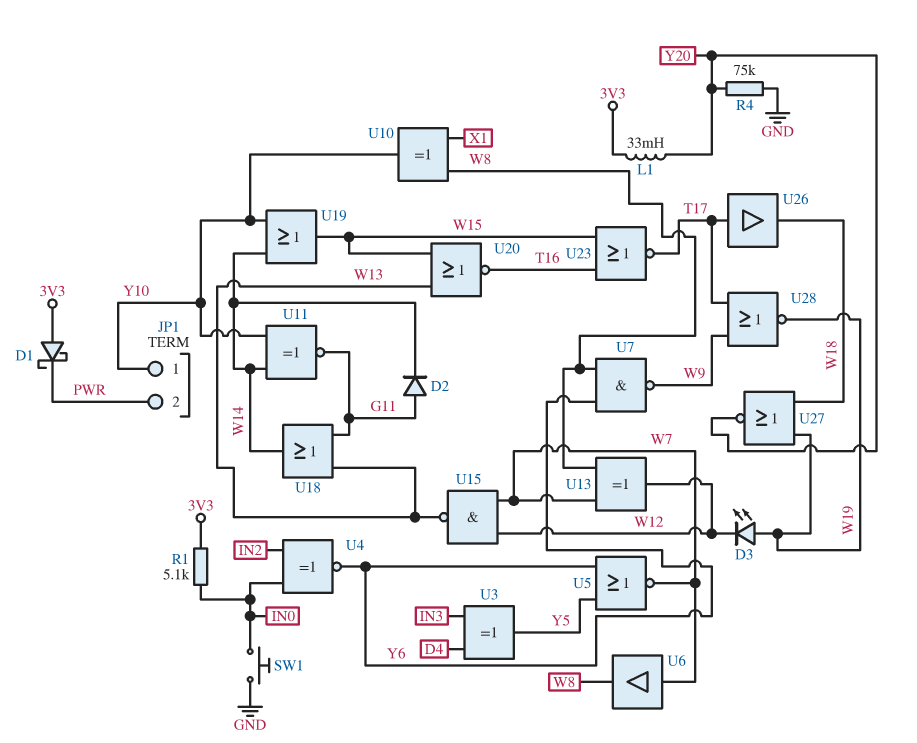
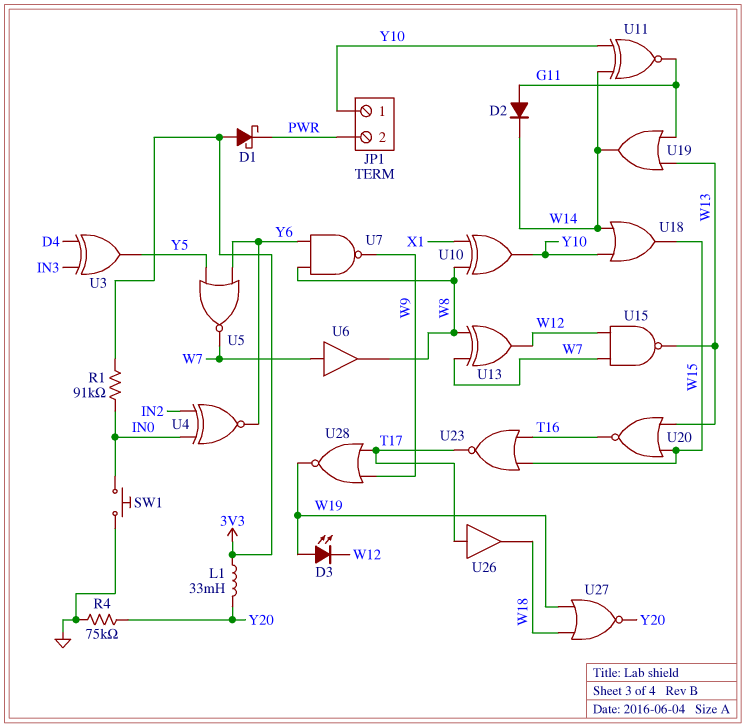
R1: 5.1k (3V3, IN0) -> 91k (3V3, IN0)
U18: OR (in G11, in W13, out W14) -> OR (in W14, in Y10, out W15)
U19: OR (in W14, in Y10, out W15) -> OR (in G11, in W13, out W14)

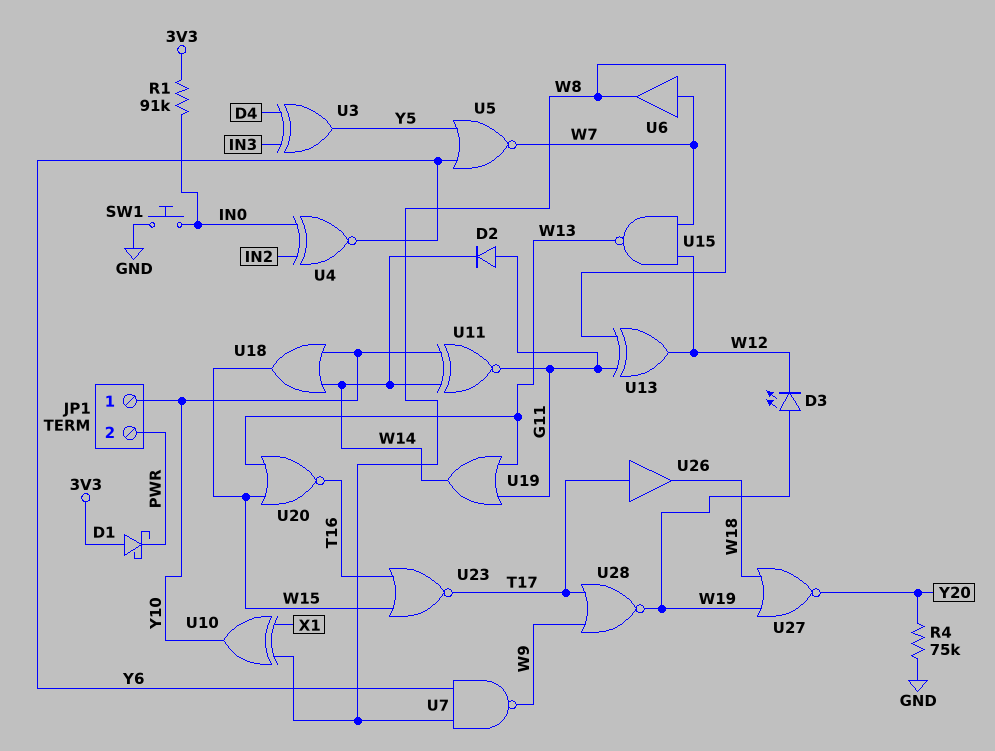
L1: 33mH (3V3, Y20) -> none
U13: XOR (in W7, in W8, out W12) -> XOR (in G11, in W8, out W12)

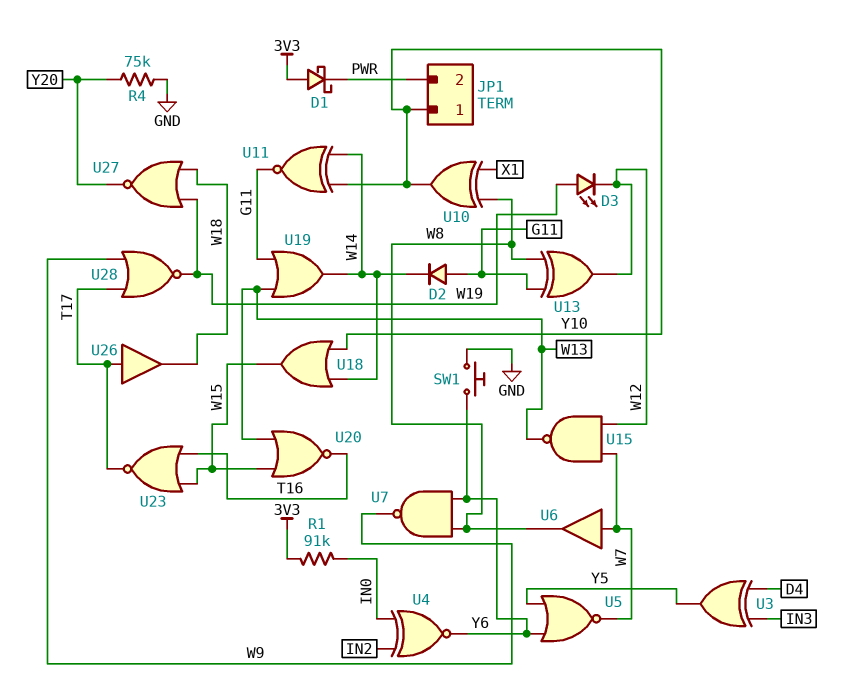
SW1: button (GND, IN0) -> button (GND, Y6)

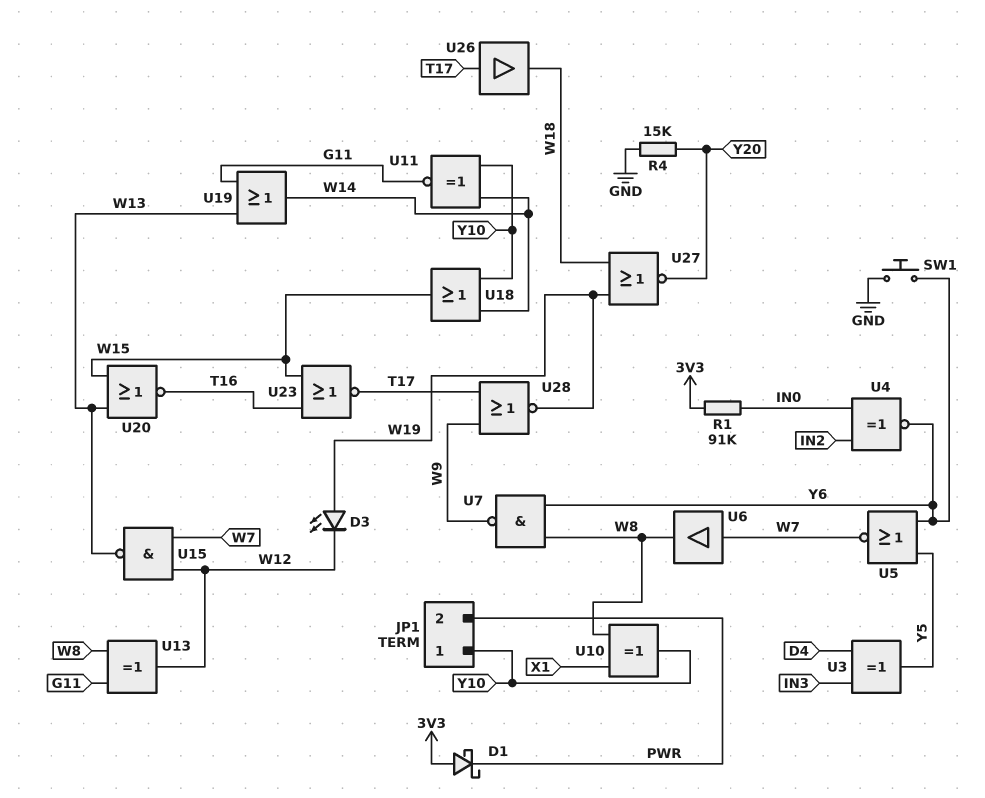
D2: diode (A G11, K W14) -> none
R4: 75k (GND, Y20) -> 15k (GND, Y20)

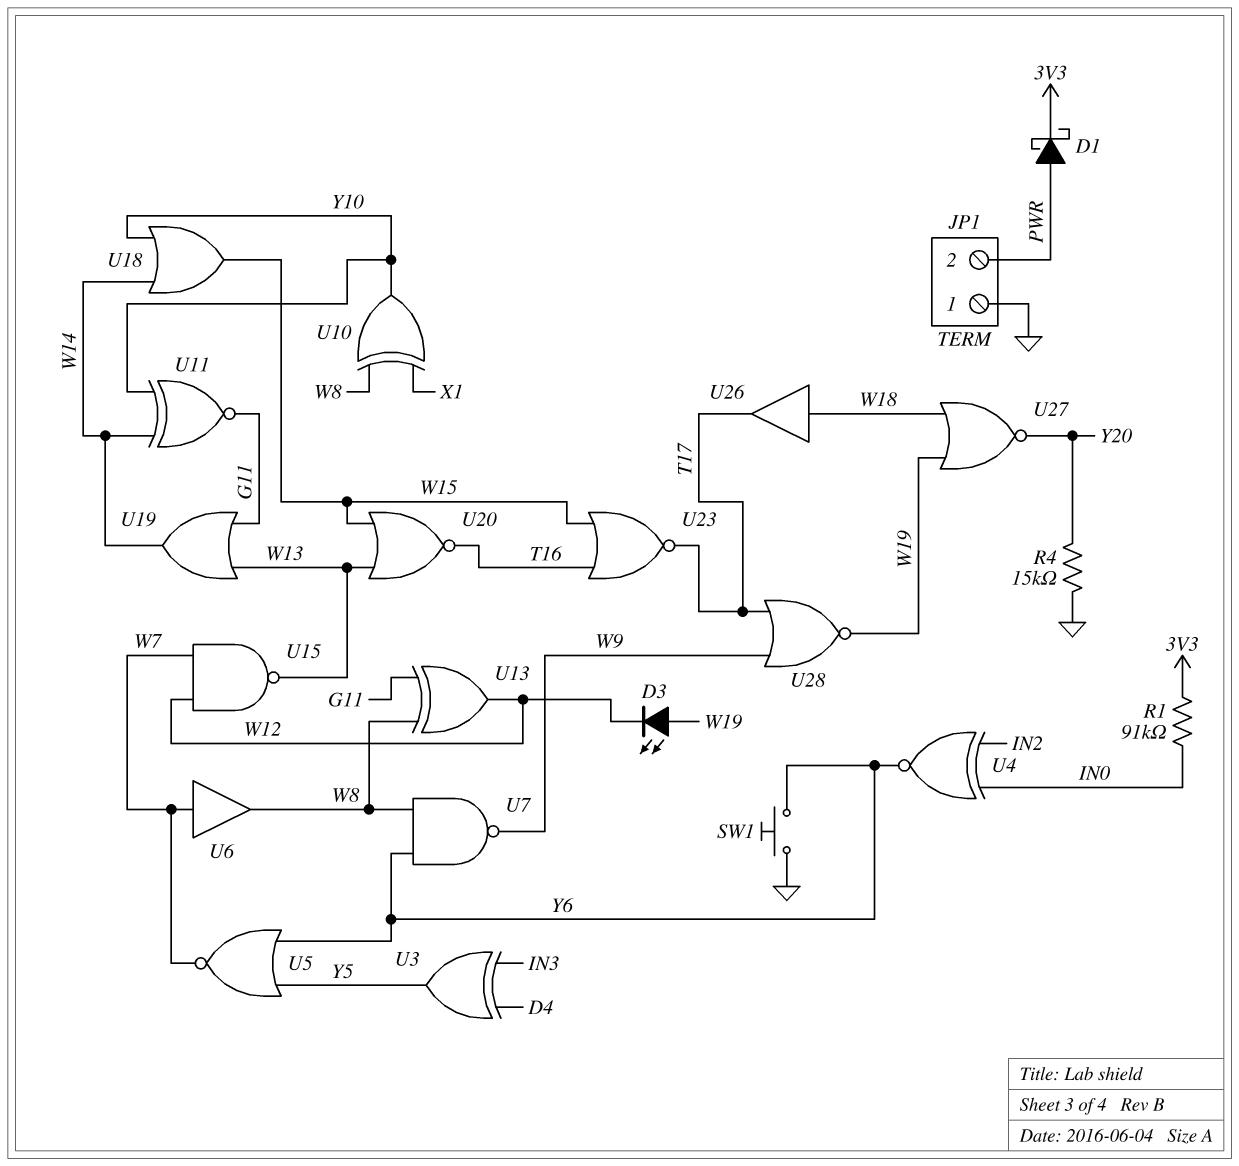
D1: schottky (A 3V3, K PWR) -> schottky (A PWR, K 3V3)
JP1 pin 1: Y10 -> GND
U26: buffer (in T17, out W18) -> buffer (in W18, out T17)

